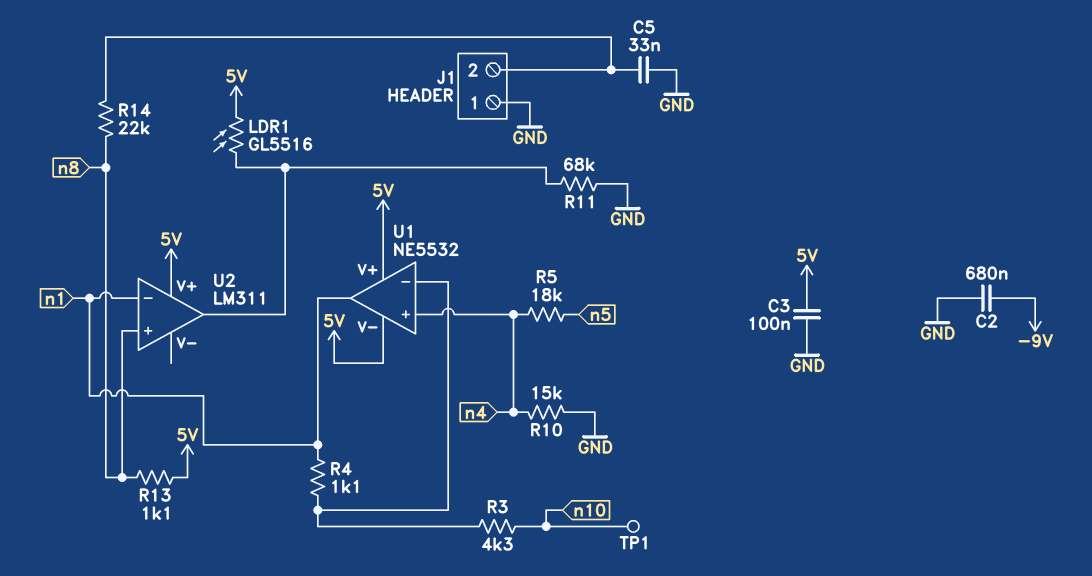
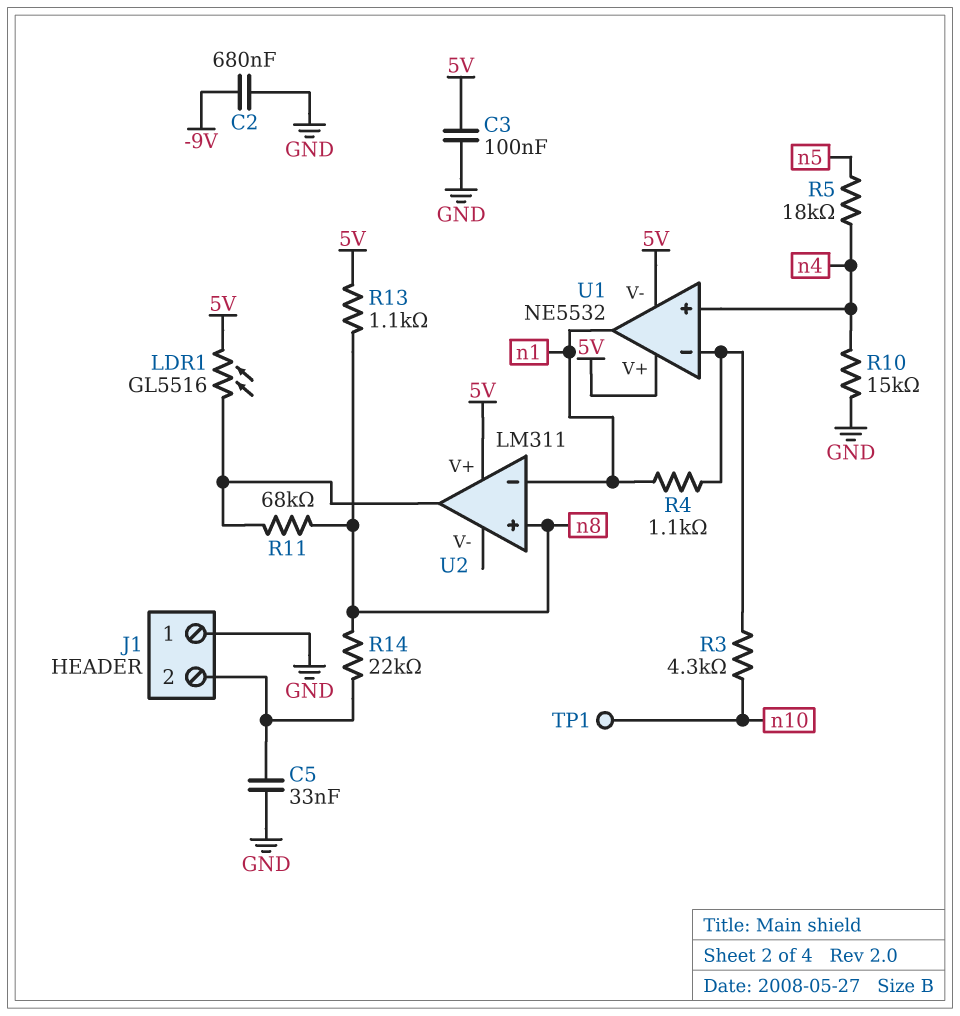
R11: 68k (GND, U2/out) -> 68k (U2/out, n8)

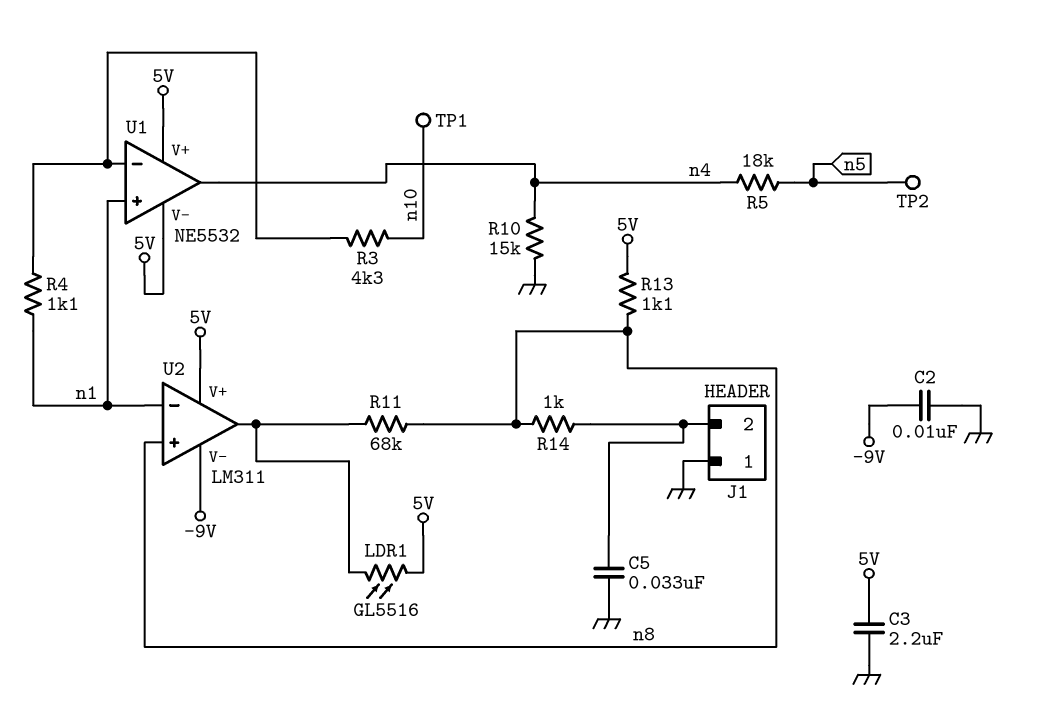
C2: 680nF (-9V, GND) -> 10nF (-9V, GND)
C3: 100nF (5V, GND) -> 2.2uF (5V, GND)
R14: 22k (J1/2, n8) -> 1k (J1/2, n8)
TP2: none -> test point (n5)
U1 pin in+: n4 -> n1
U1 pin out: n1 -> n4
U2 pin V-: none -> -9V

